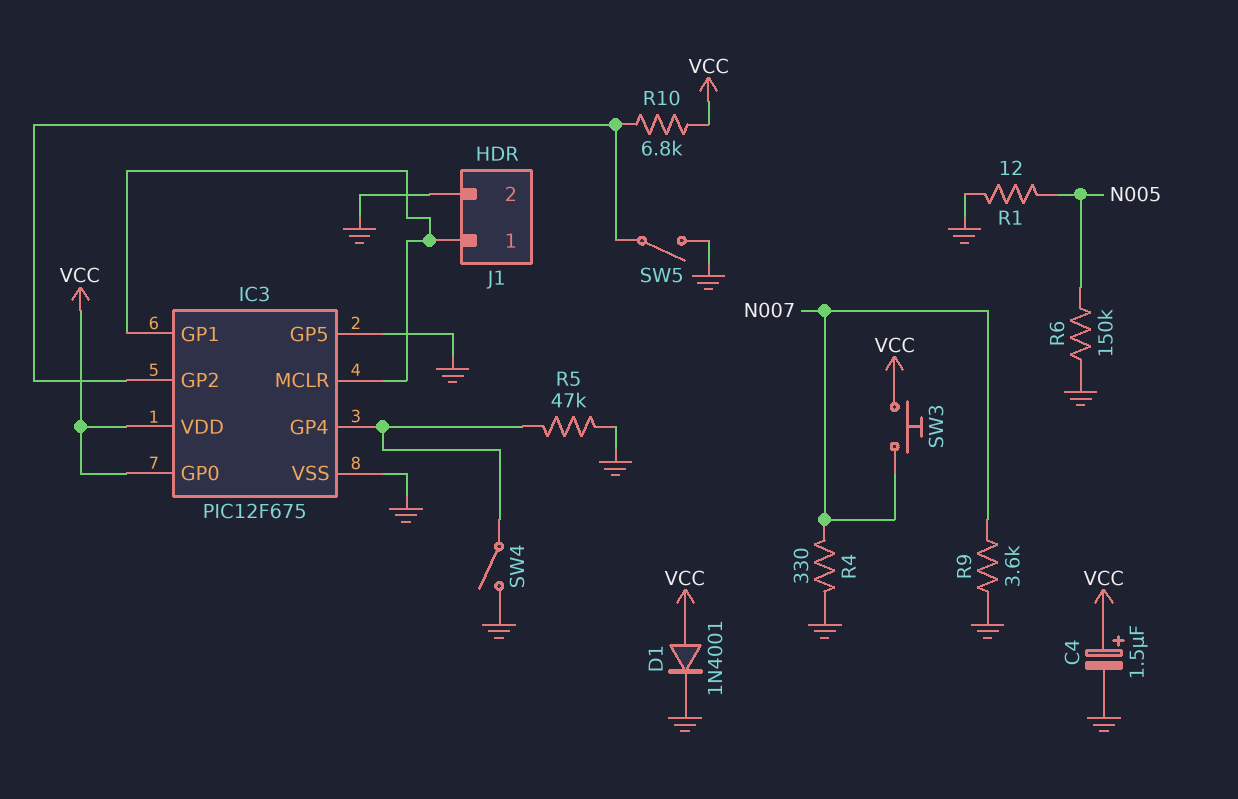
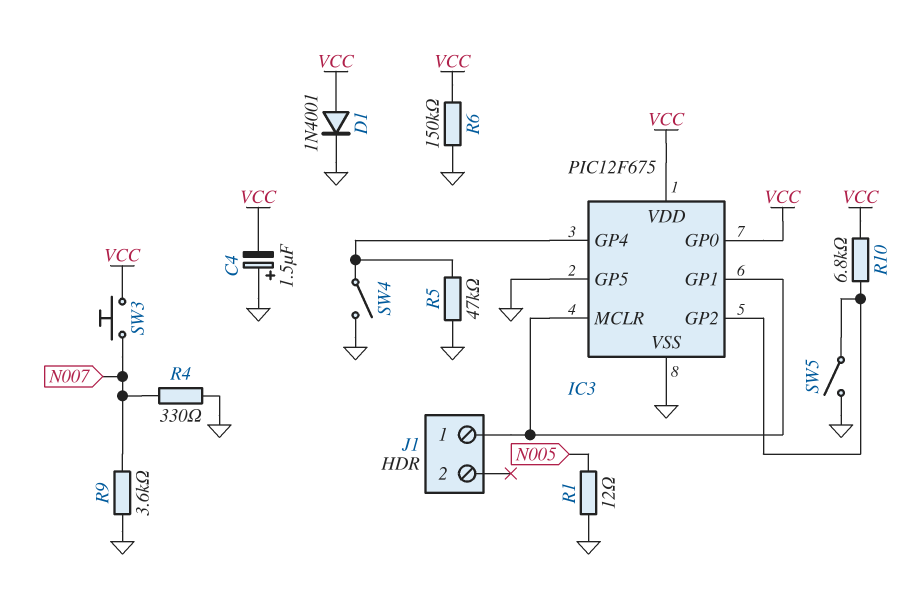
C4: 1.5uF (plus VCC, minus GND) -> 1.5uF (plus GND, minus VCC)
J1 pin 2: GND -> none
R6: 150k (GND, N005) -> 150k (GND, VCC)

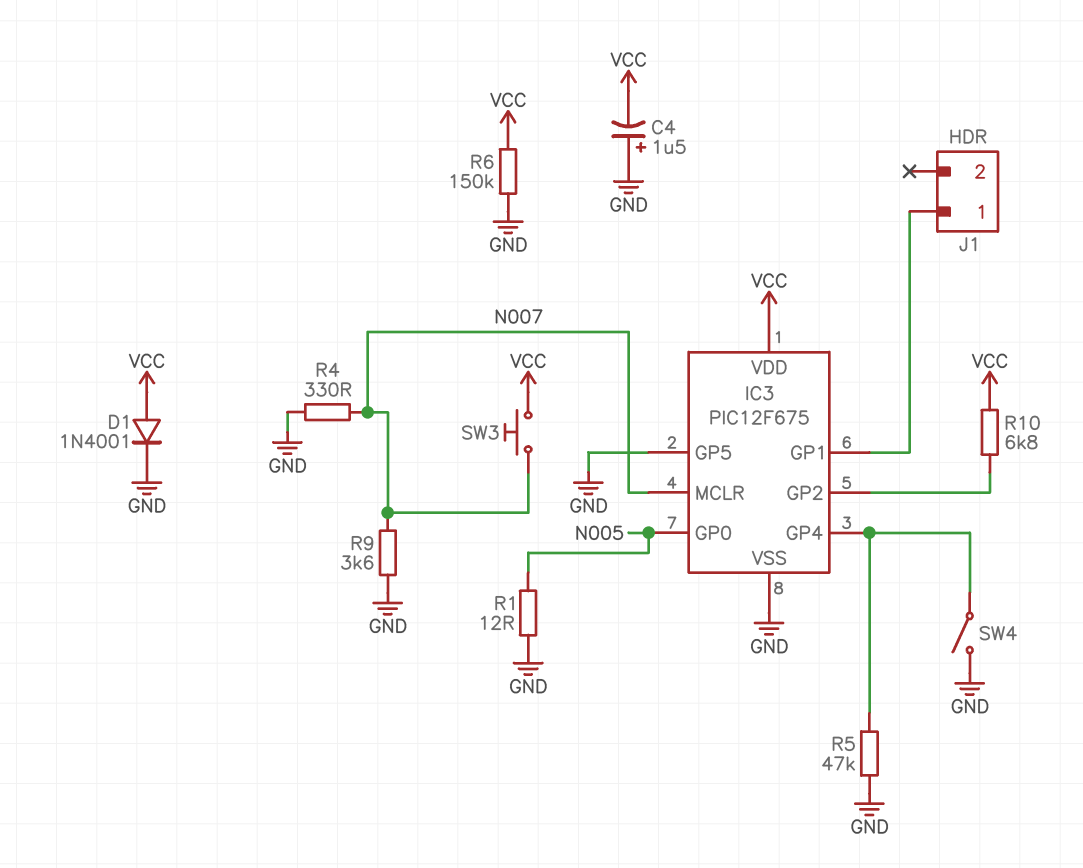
IC3 pin GP0: VCC -> N005
IC3 pin MCLR: IC3/GP1 -> N007
SW5: switch (GND, IC3/GP2) -> none

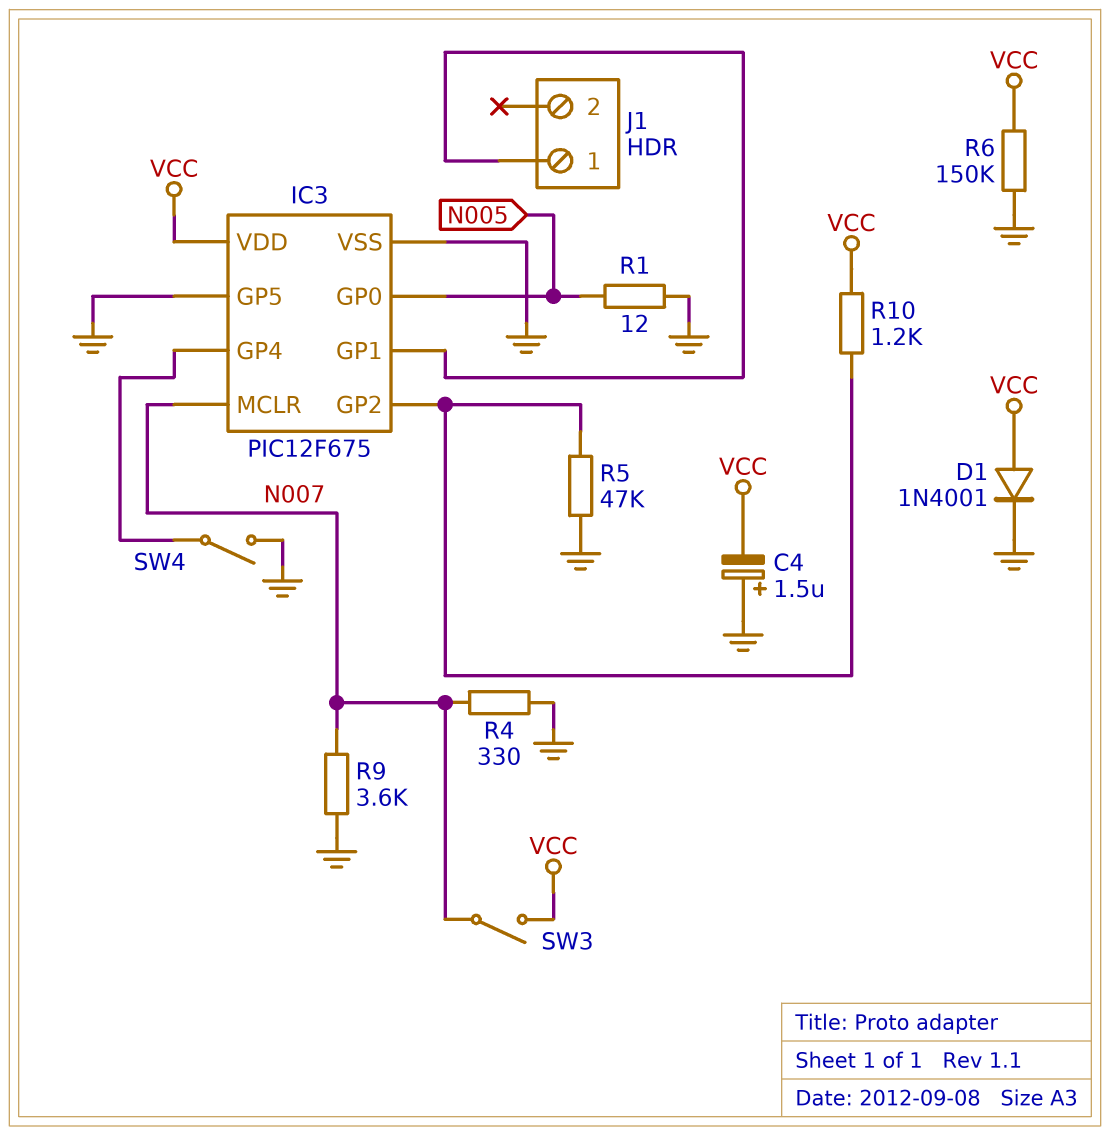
R5: 47k (GND, IC3/GP4) -> 47k (GND, IC3/GP2)
R10: 6.8k (IC3/GP2, VCC) -> 1.2k (IC3/GP2, VCC)
SW3: button (N007, VCC) -> switch (N007, VCC)

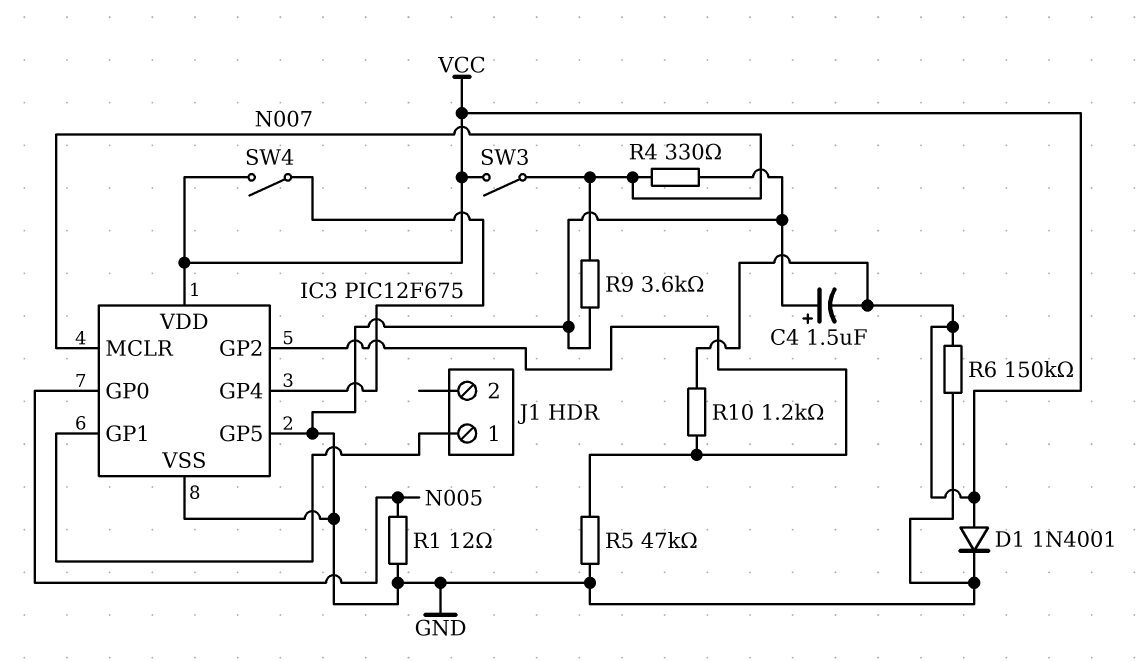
SW4: switch (GND, IC3/GP4) -> switch (IC3/GP4, VCC)

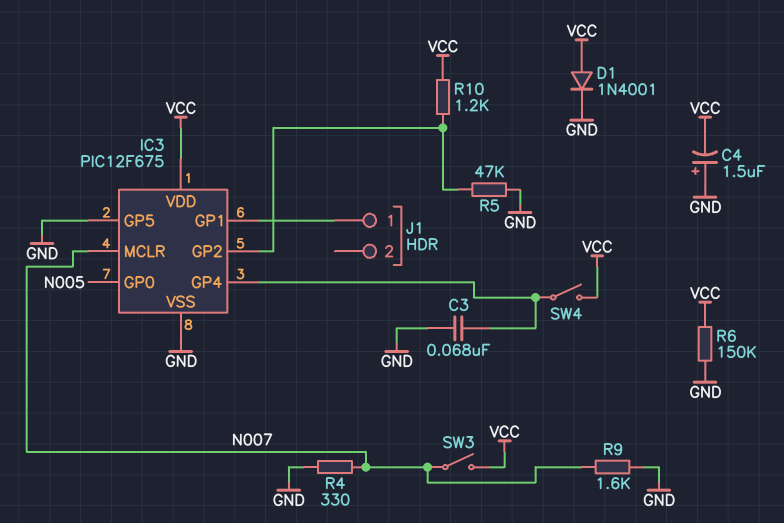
C3: none -> 68nF (GND, IC3/GP4)
R1: 12 (GND, N005) -> none
R9: 3.6k (GND, N007) -> 1.6k (GND, N007)

